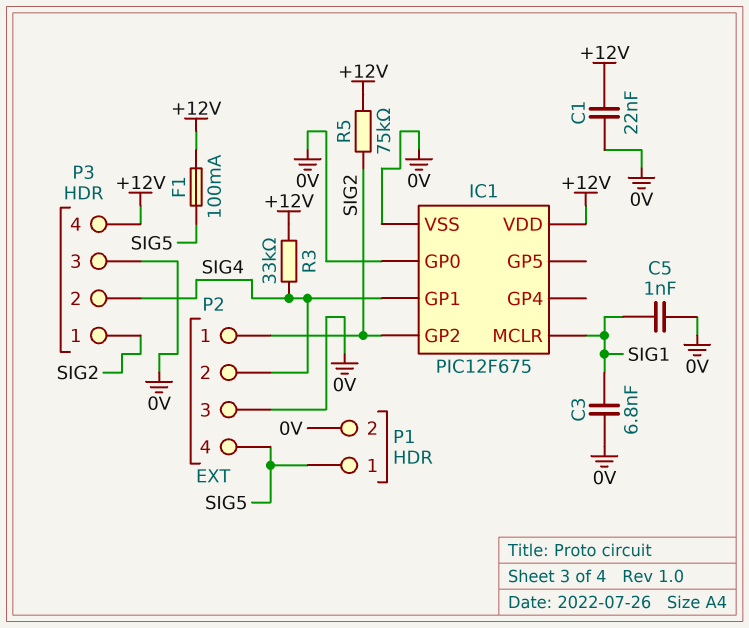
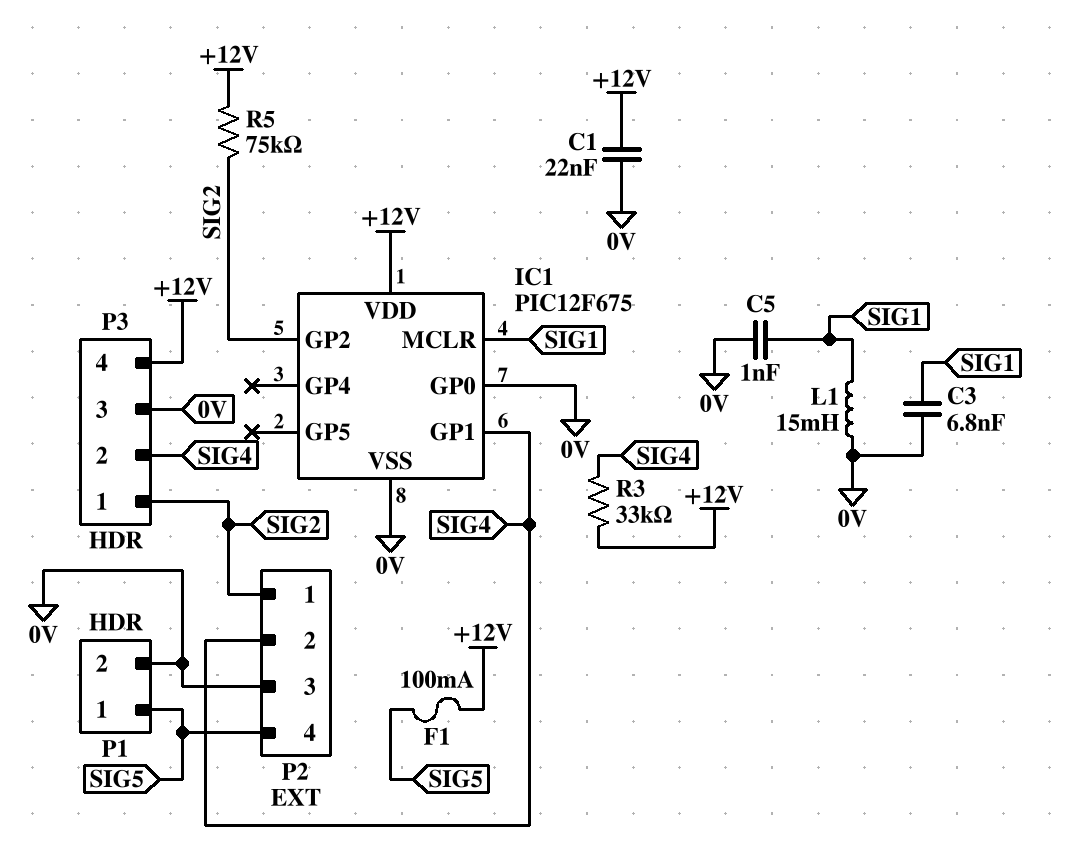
L1: none -> 15mH (0V, SIG1)

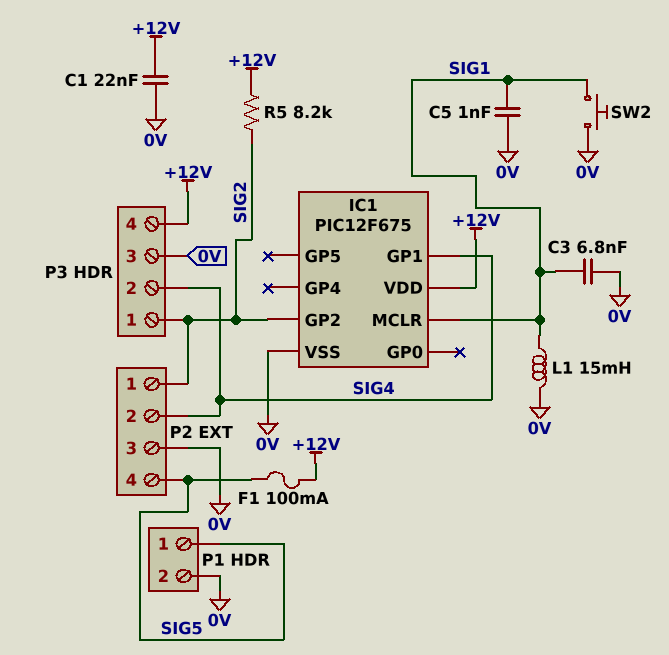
IC1 pin GP0: 0V -> none
R3: 33k (+12V, SIG4) -> none
R5: 75k (+12V, SIG2) -> 8.2k (+12V, SIG2)
SW2: none -> button (0V, SIG1)

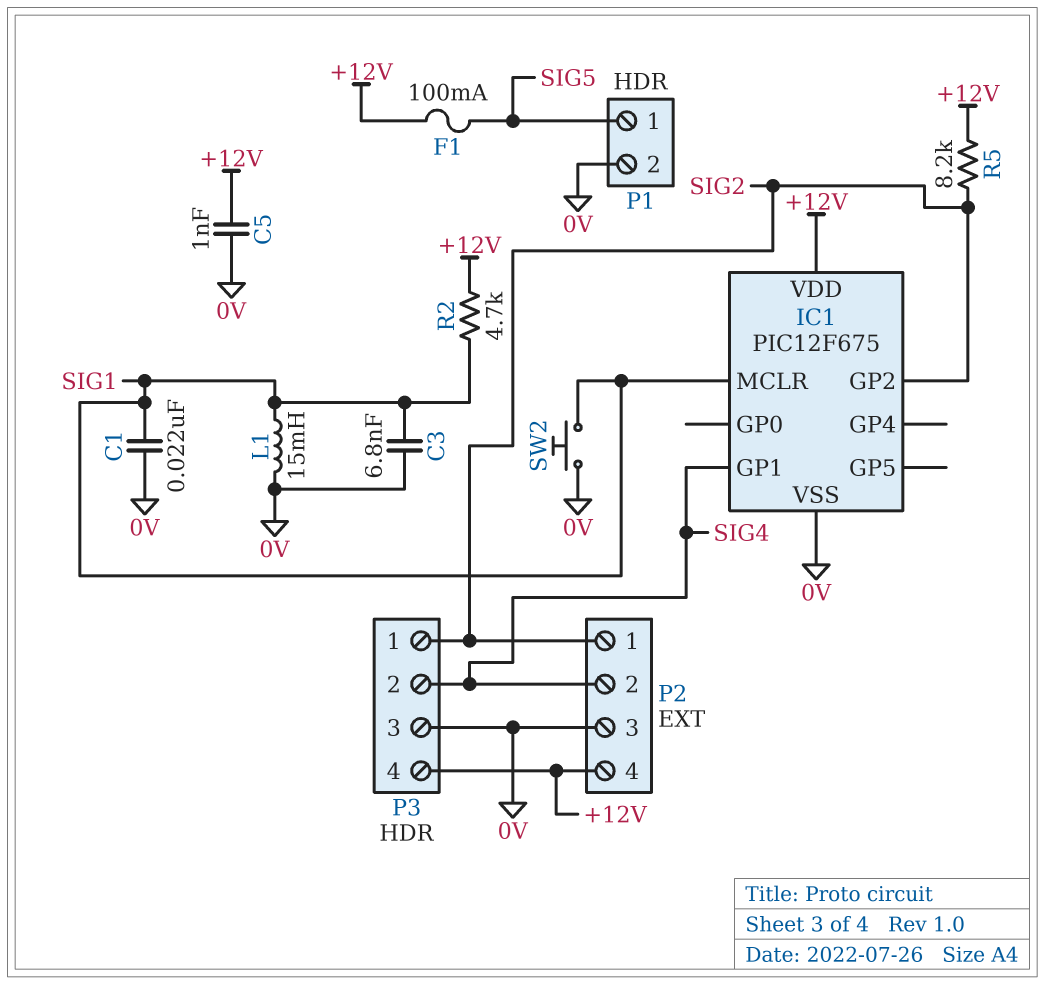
C1: 22nF (+12V, 0V) -> 22nF (0V, SIG1)
C5: 1nF (0V, SIG1) -> 1nF (+12V, 0V)
P2 pin 4: SIG5 -> +12V
R2: none -> 4.7k (+12V, SIG1)

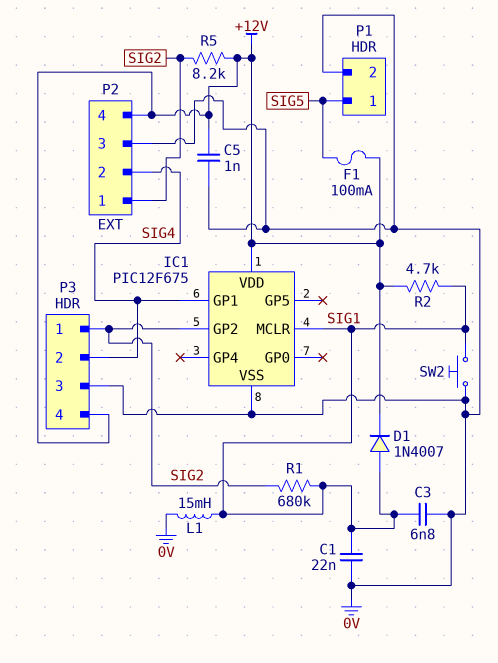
D1: none -> diode 1N4007 (A SIG1, K +12V)
R1: none -> 680k (SIG1, SIG2)

